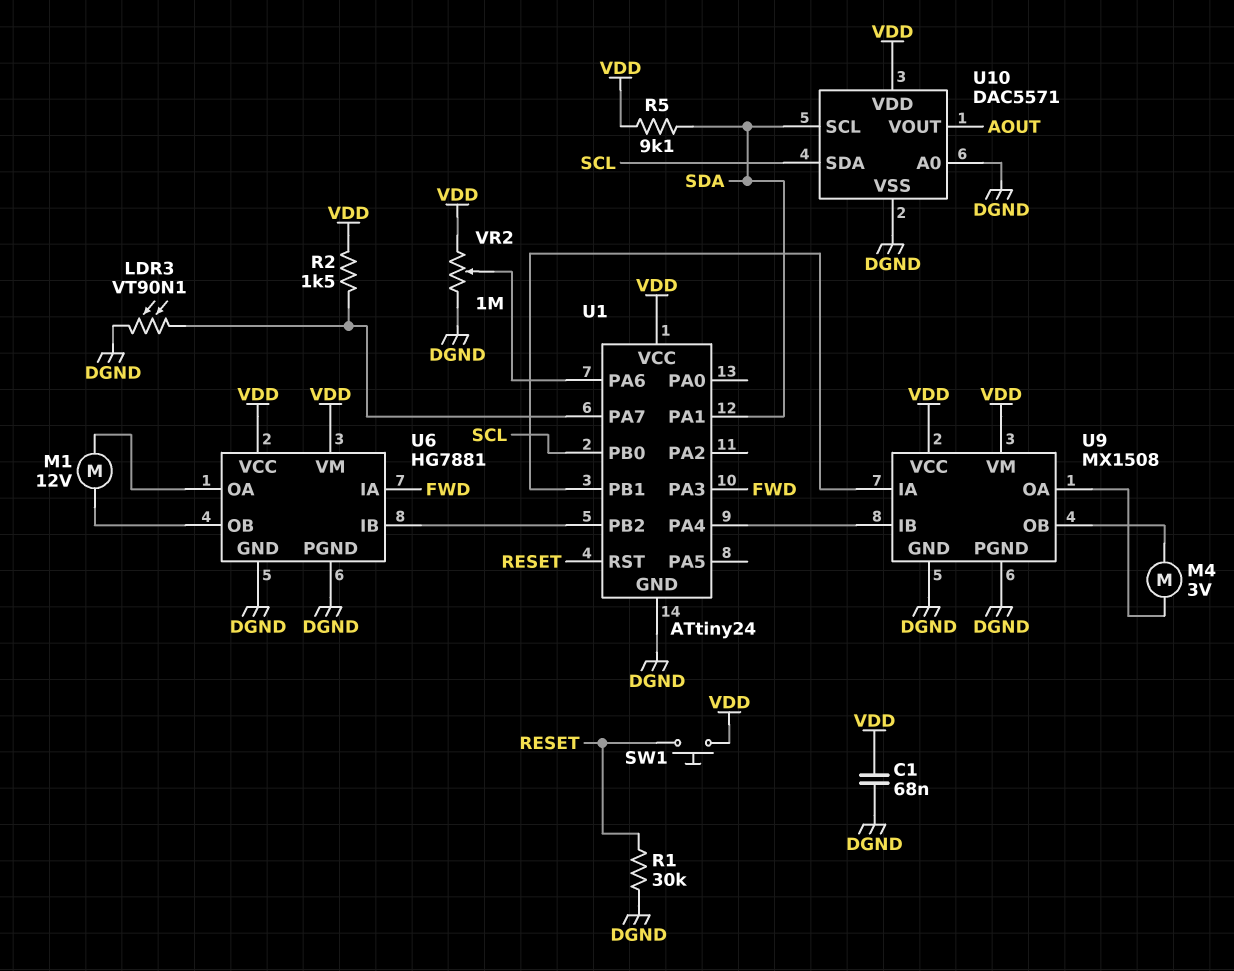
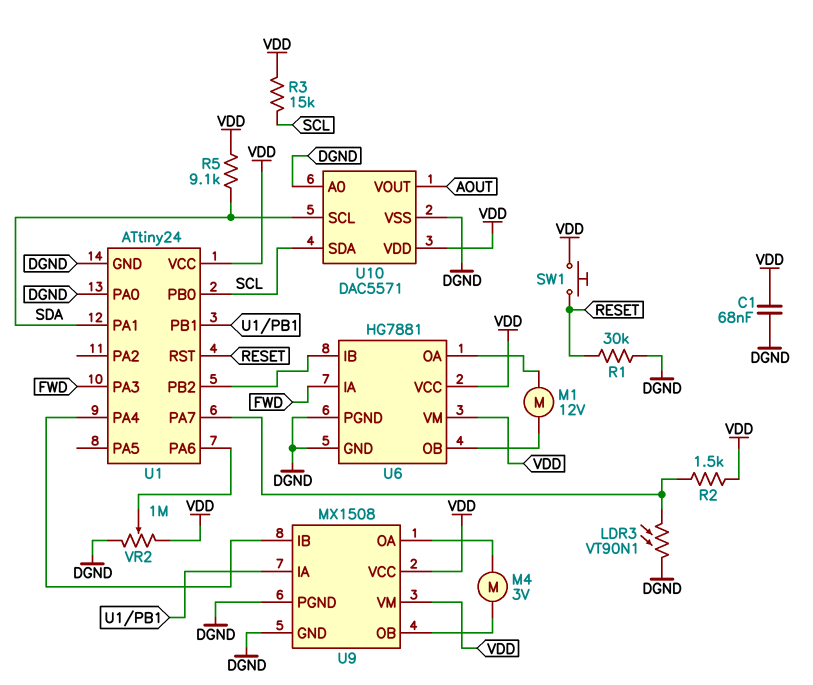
R3: none -> 15k (SCL, VDD)
U1 pin PA0: none -> DGND

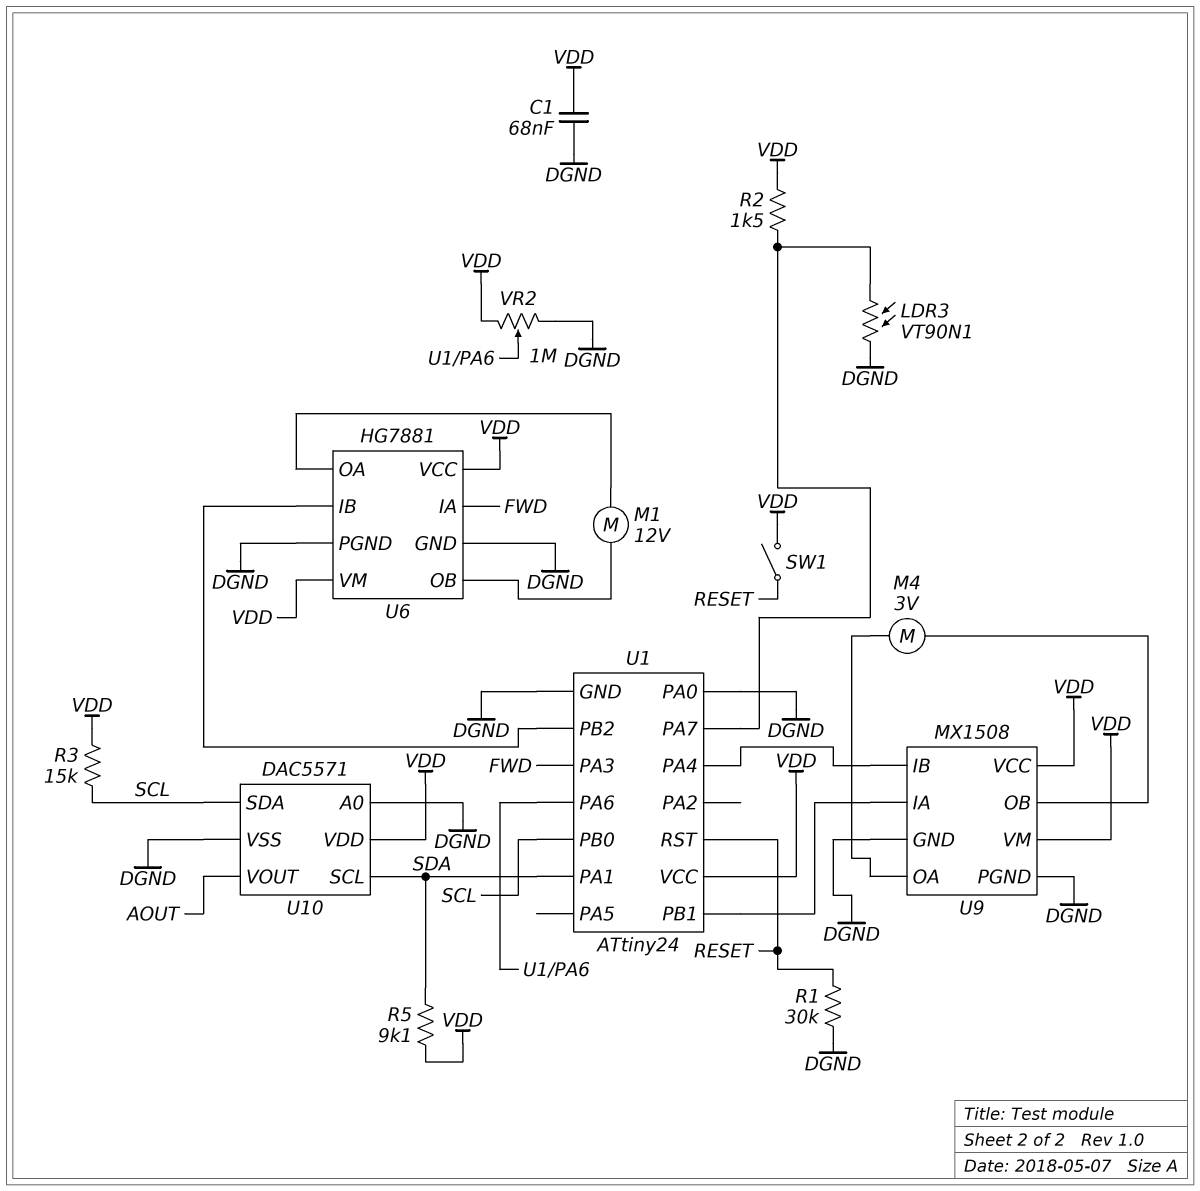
SW1: button (RESET, VDD) -> switch (RESET, VDD)

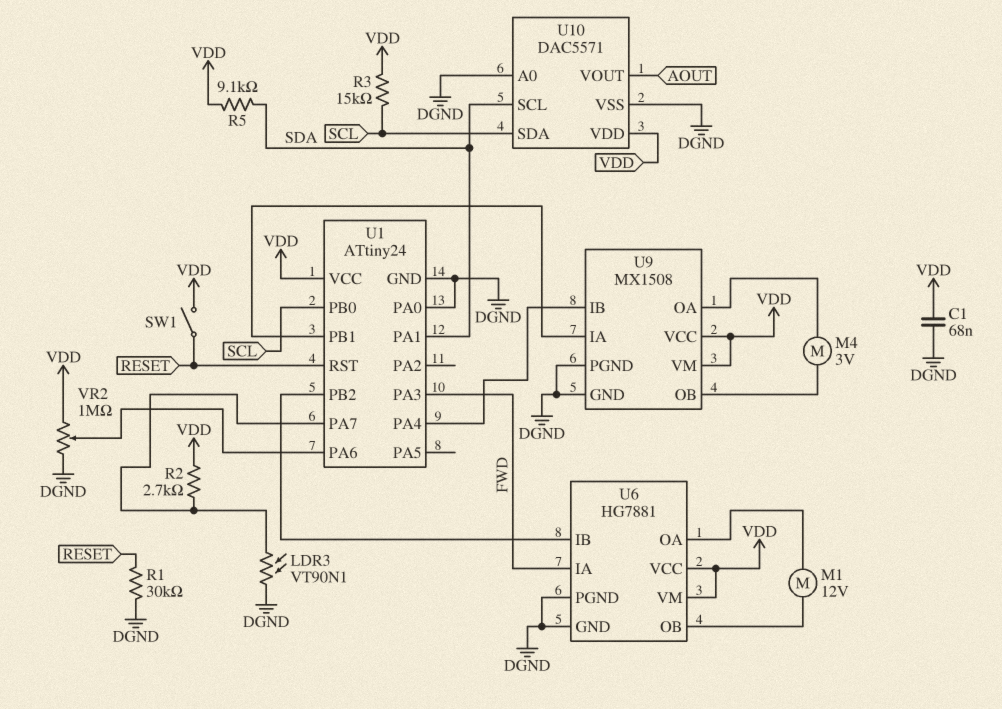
R2: 1.5k (U1/PA7, VDD) -> 2.7k (U1/PA7, VDD)

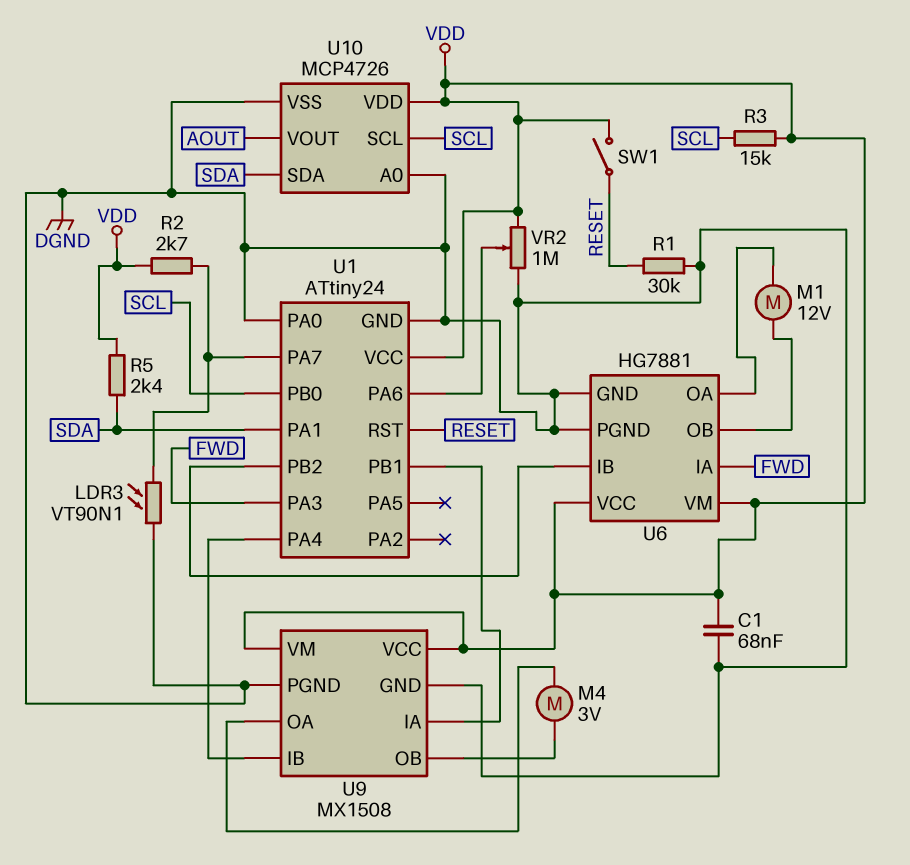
R5: 9.1k (SDA, VDD) -> 2.4k (SDA, VDD)
U10: DAC5571 -> MCP4726
U10 pin SCL: SDA -> SCL
U10 pin SDA: SCL -> SDA

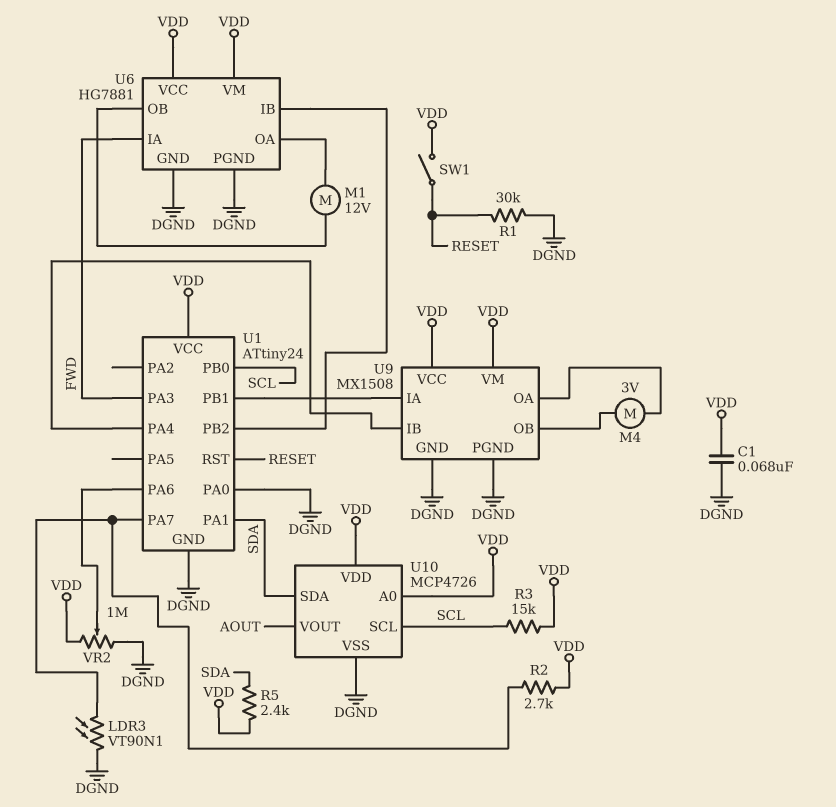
U10 pin A0: DGND -> VDD

